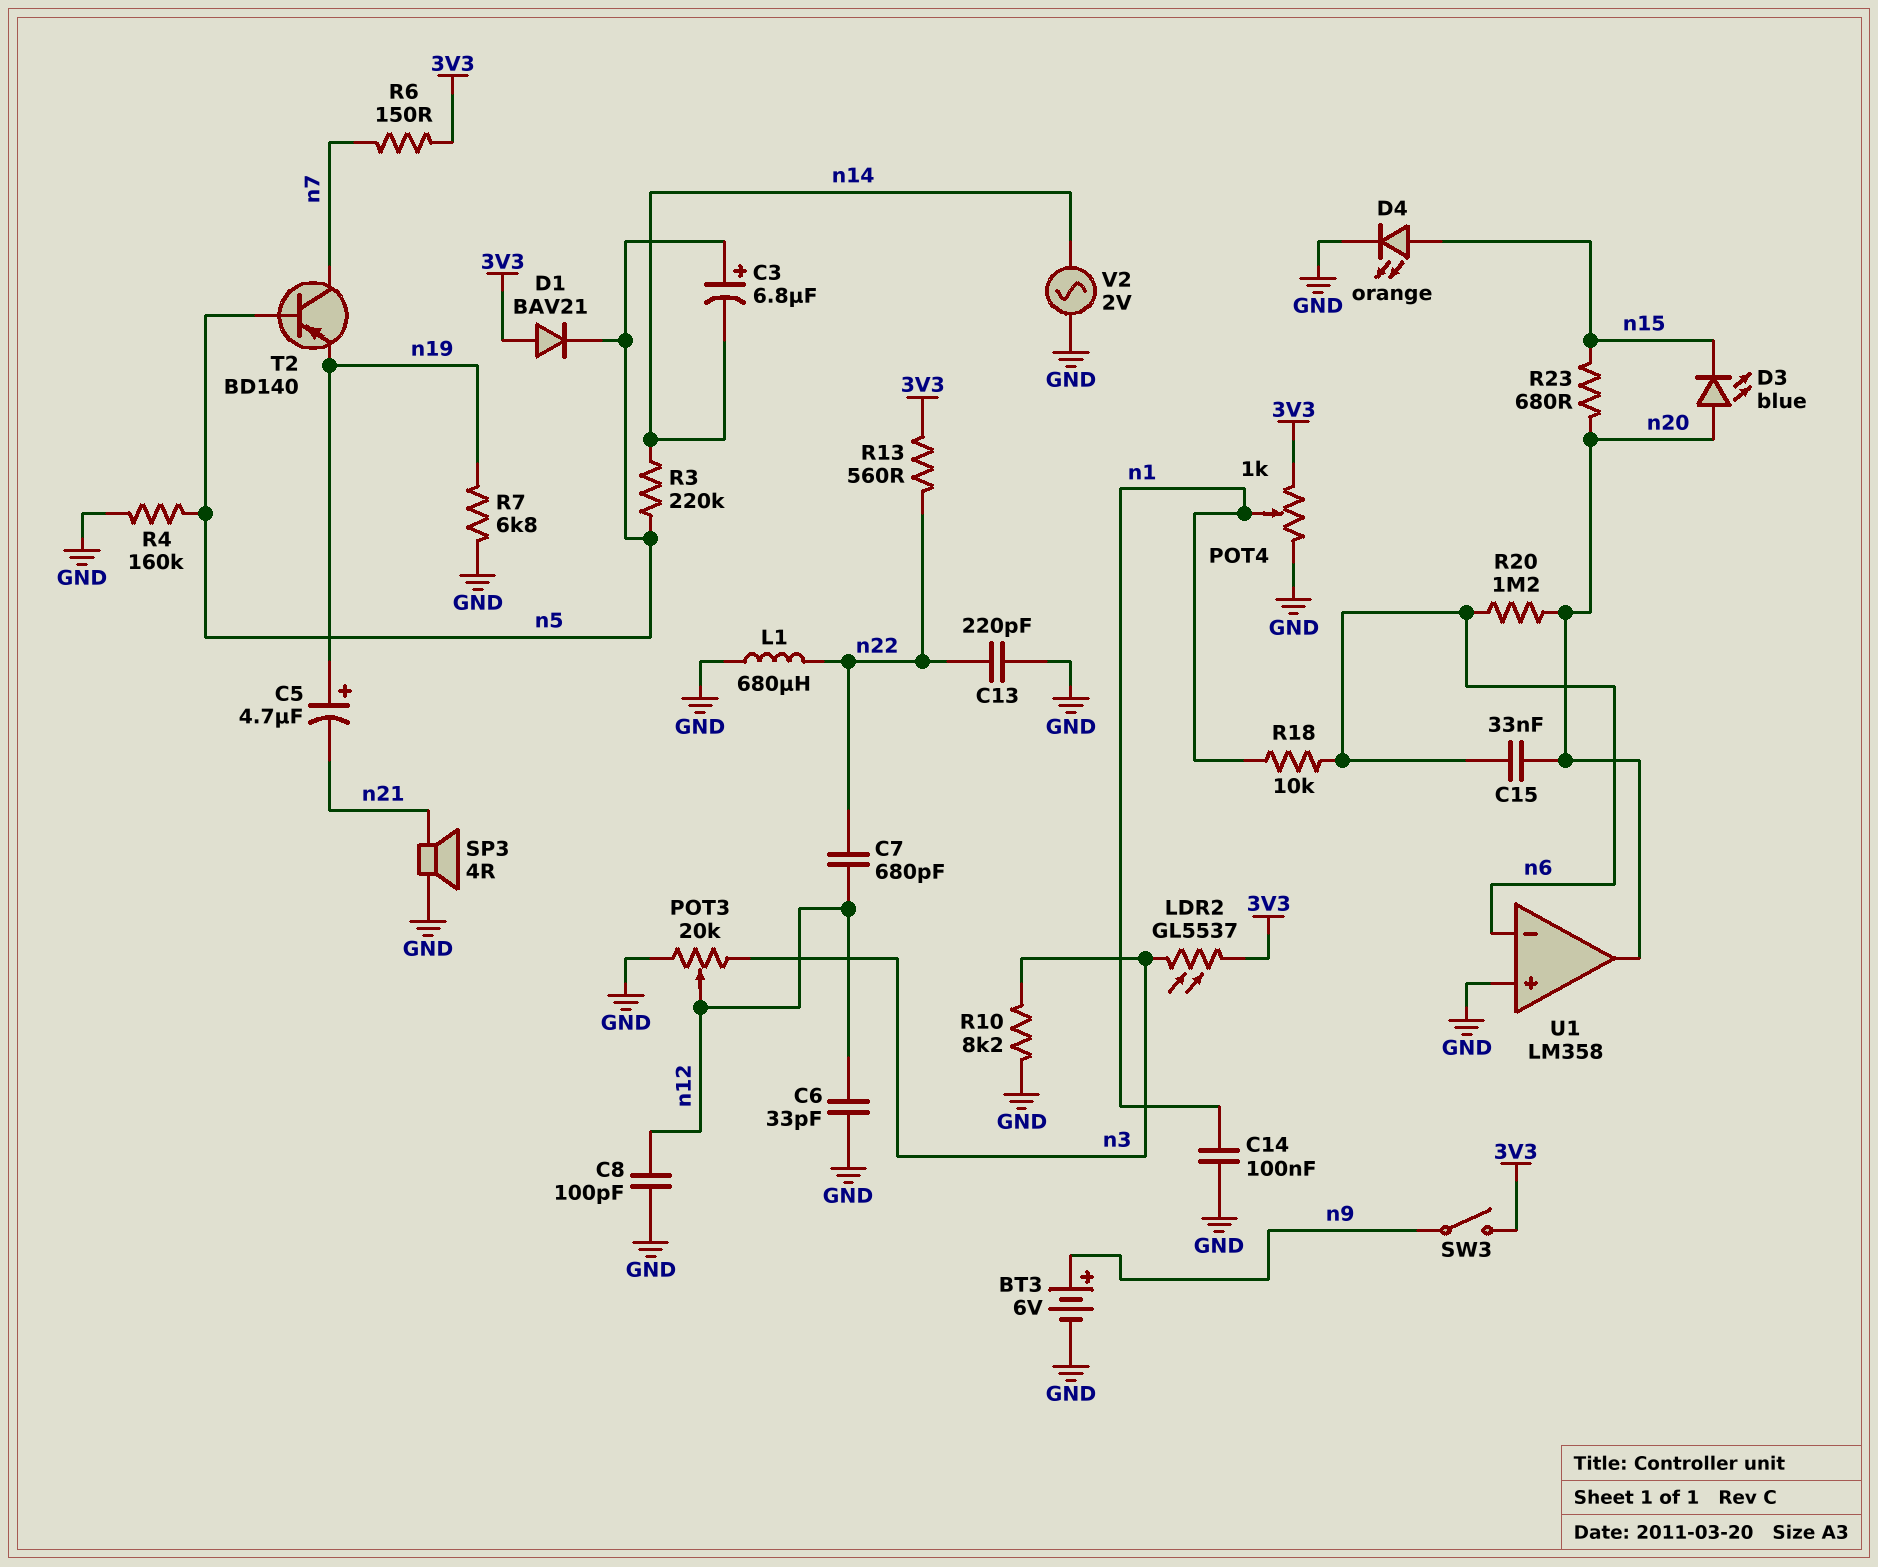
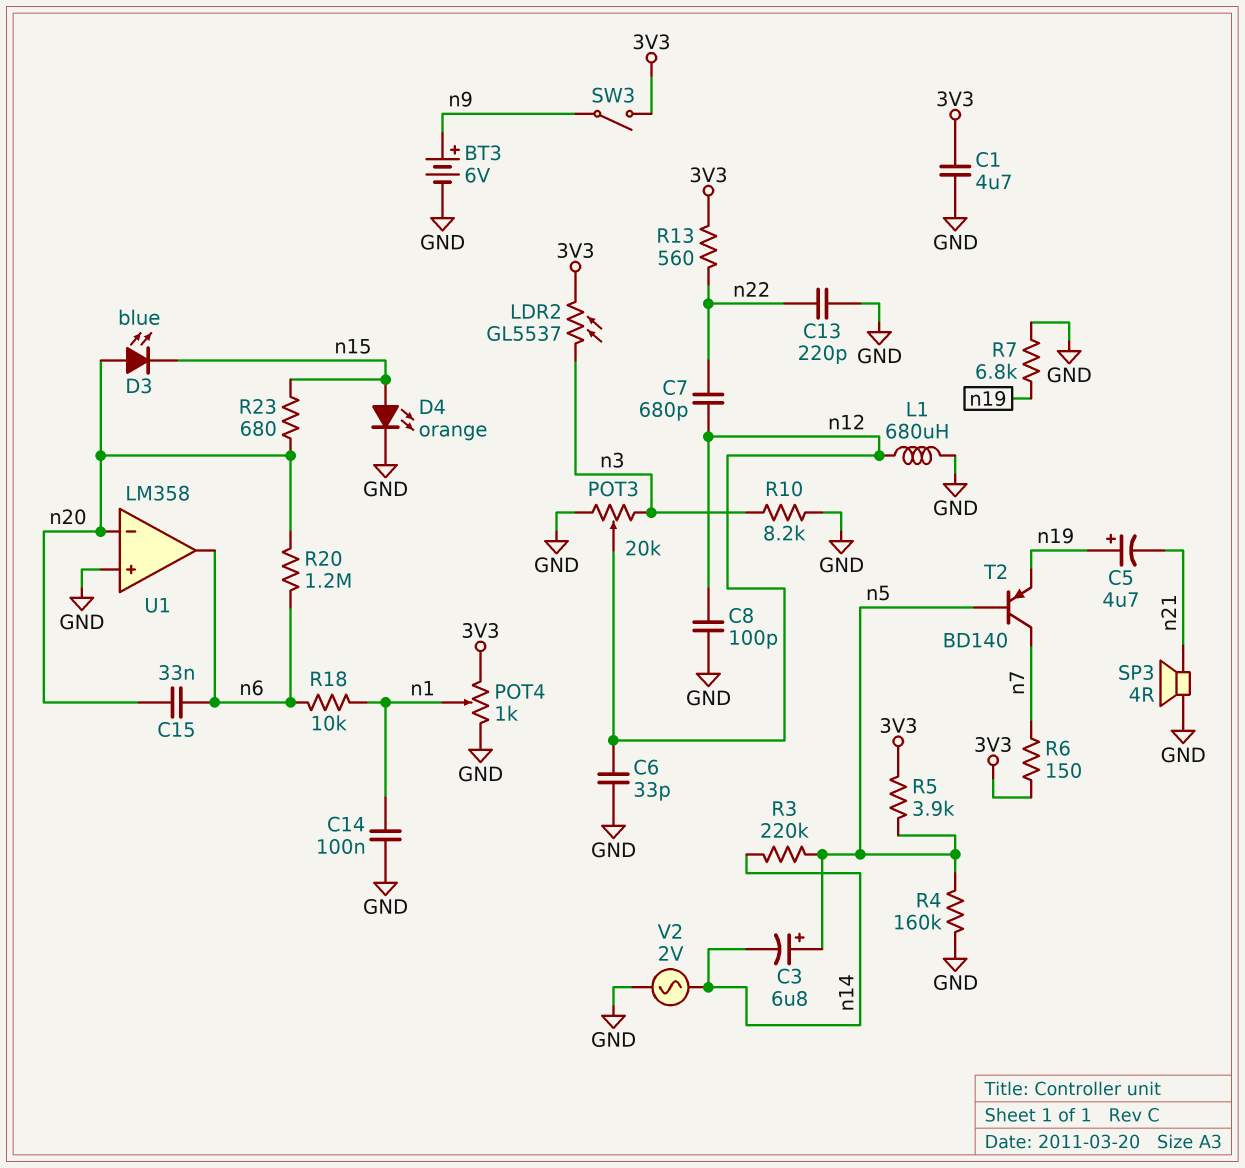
C1: none -> 4.7uF (3V3, GND)
D1: diode BAV21 (A 3V3, K n5) -> none
L1: 680uH (GND, n22) -> 680uH (GND, n12)
R5: none -> 3.9k (3V3, n5)
U1 pin in-: n6 -> n20
U1 pin out: n20 -> n6

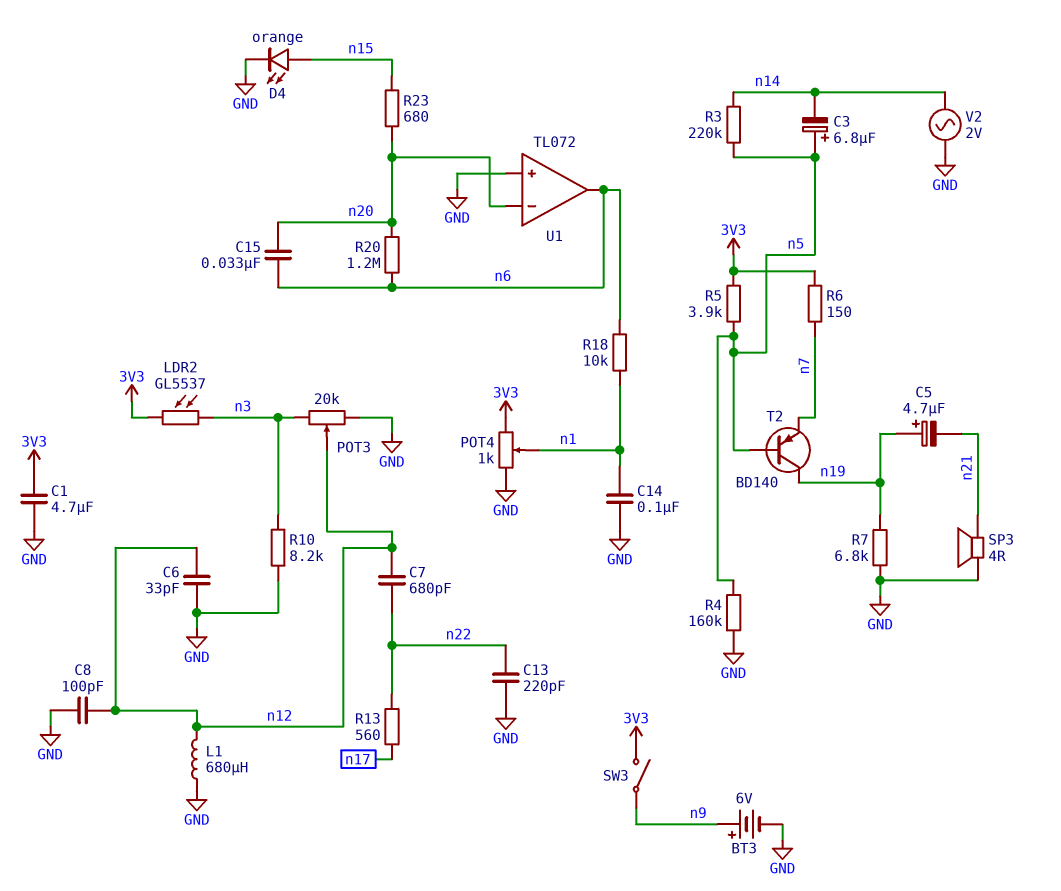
D3: LED blue (A n20, K n15) -> none
R13: 560 (3V3, n22) -> 560 (n17, n22)
T2: PNP BD140 (B n5, C n7, E n19) -> PNP BD140 (B n5, C n19, E n7)
U1: LM358 -> TL072

